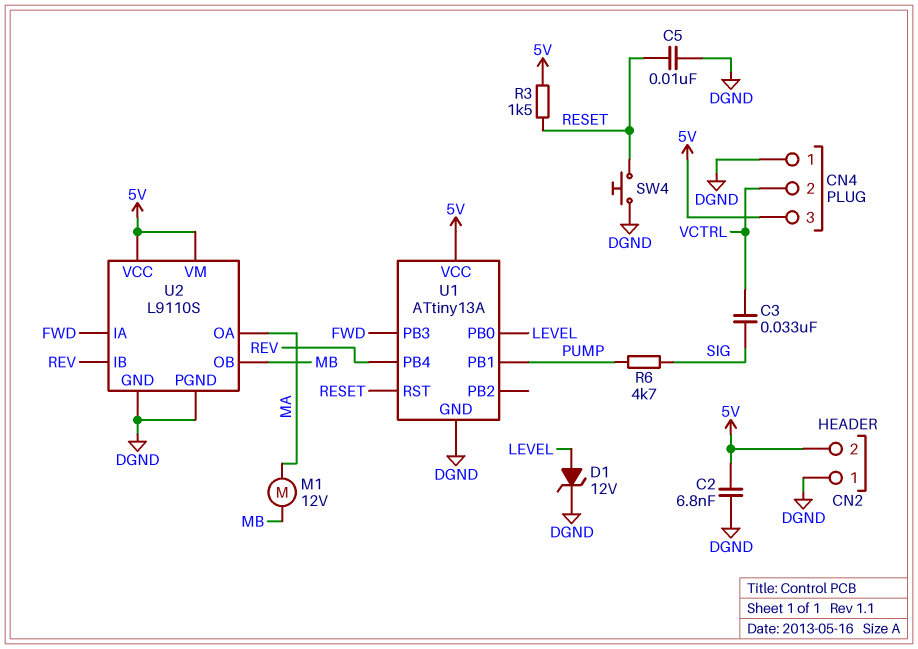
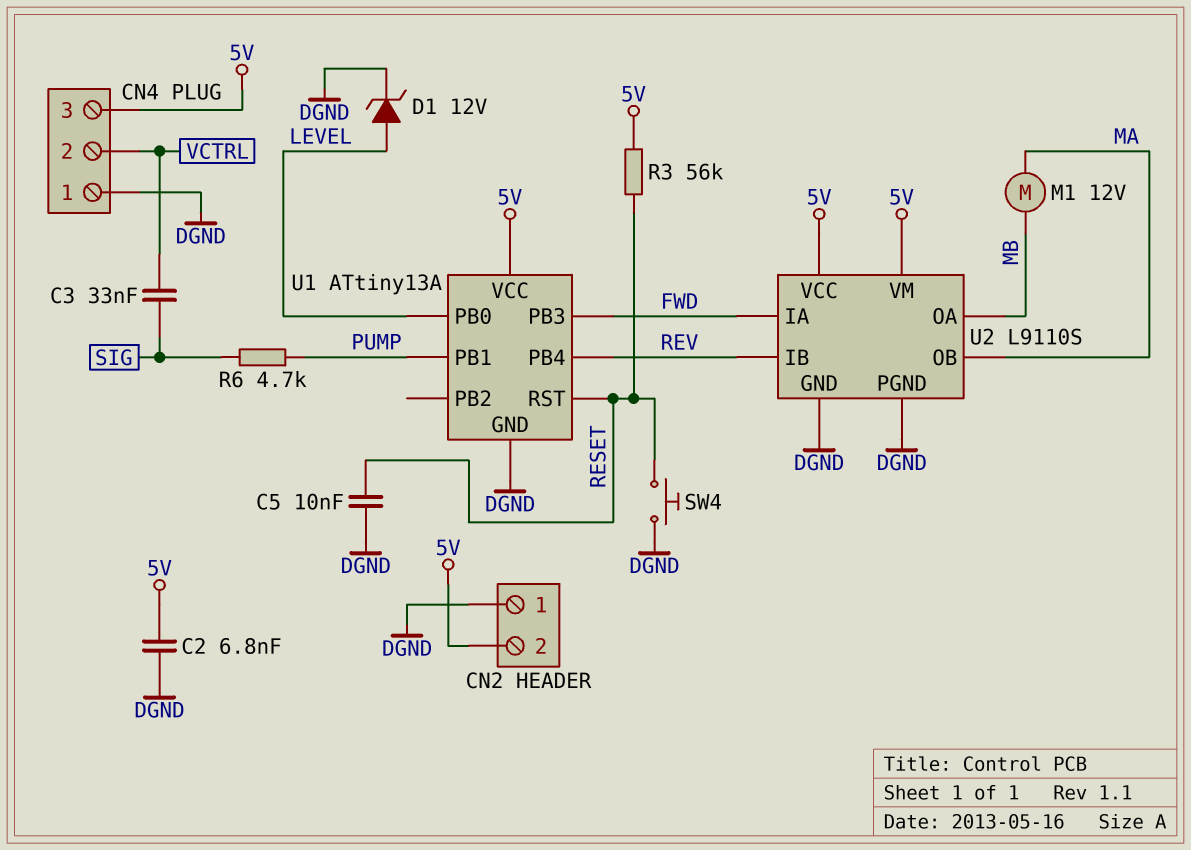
R3: 1.5k (5V, RESET) -> 56k (5V, RESET)
U2 pin OA: MA -> MB
U2 pin OB: MB -> MA

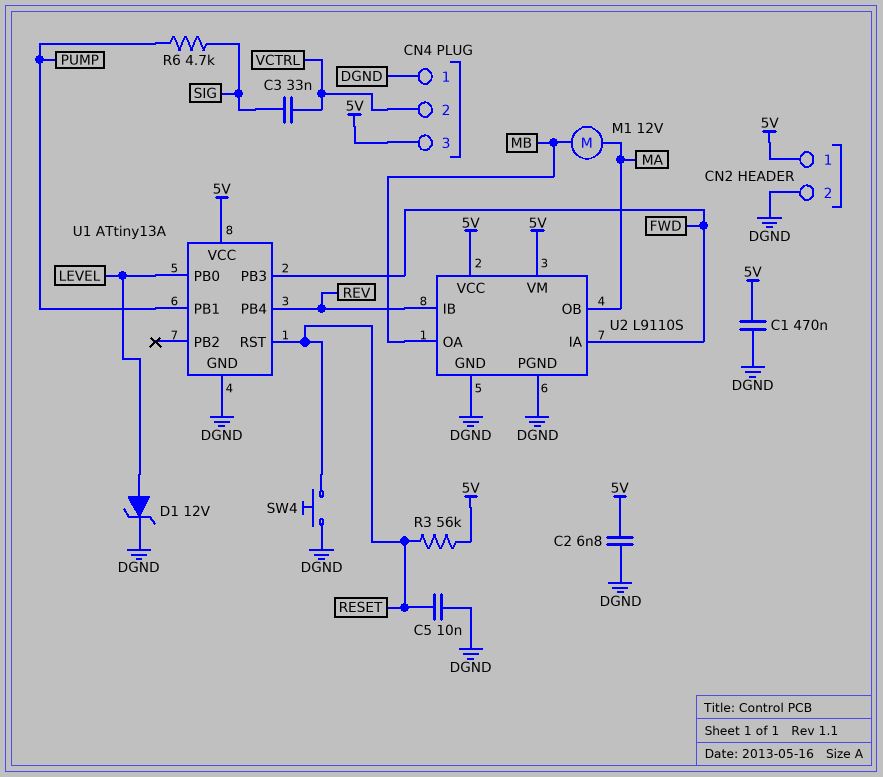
C1: none -> 470nF (5V, DGND)
CN2 pin 1: DGND -> 5V
CN2 pin 2: 5V -> DGND

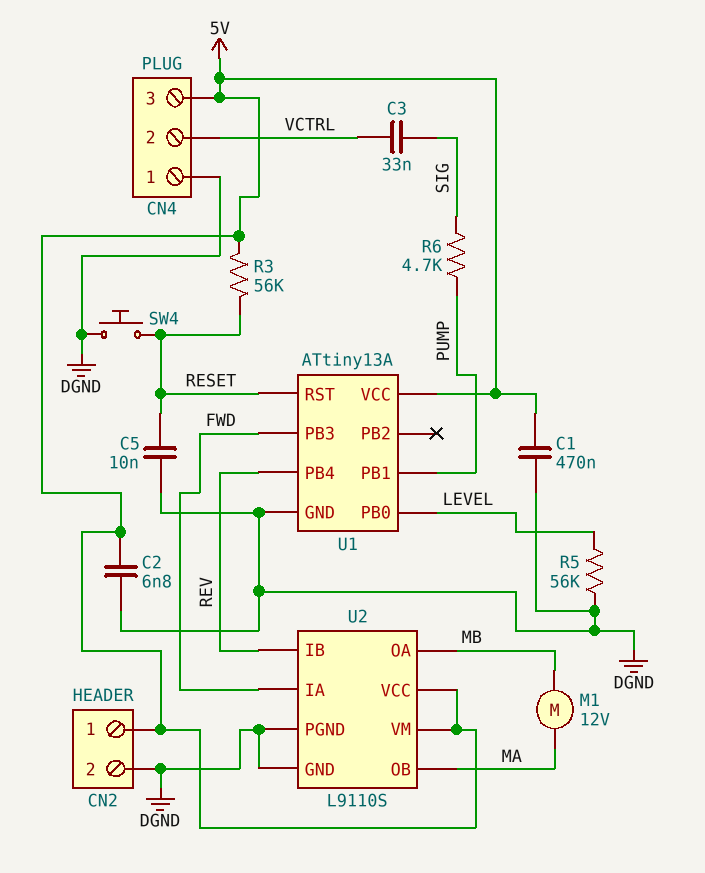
D1: zener 12V (A LEVEL, K DGND) -> none
R5: none -> 56k (DGND, LEVEL)

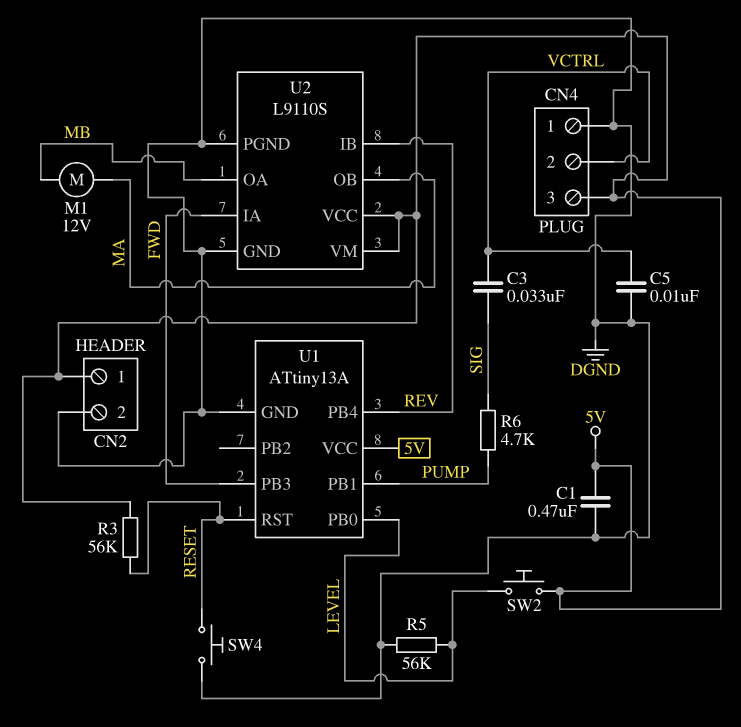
C2: 6.8nF (5V, DGND) -> none
C5: 10nF (DGND, RESET) -> 10nF (DGND, VCTRL)
SW2: none -> button (5V, LEVEL)

